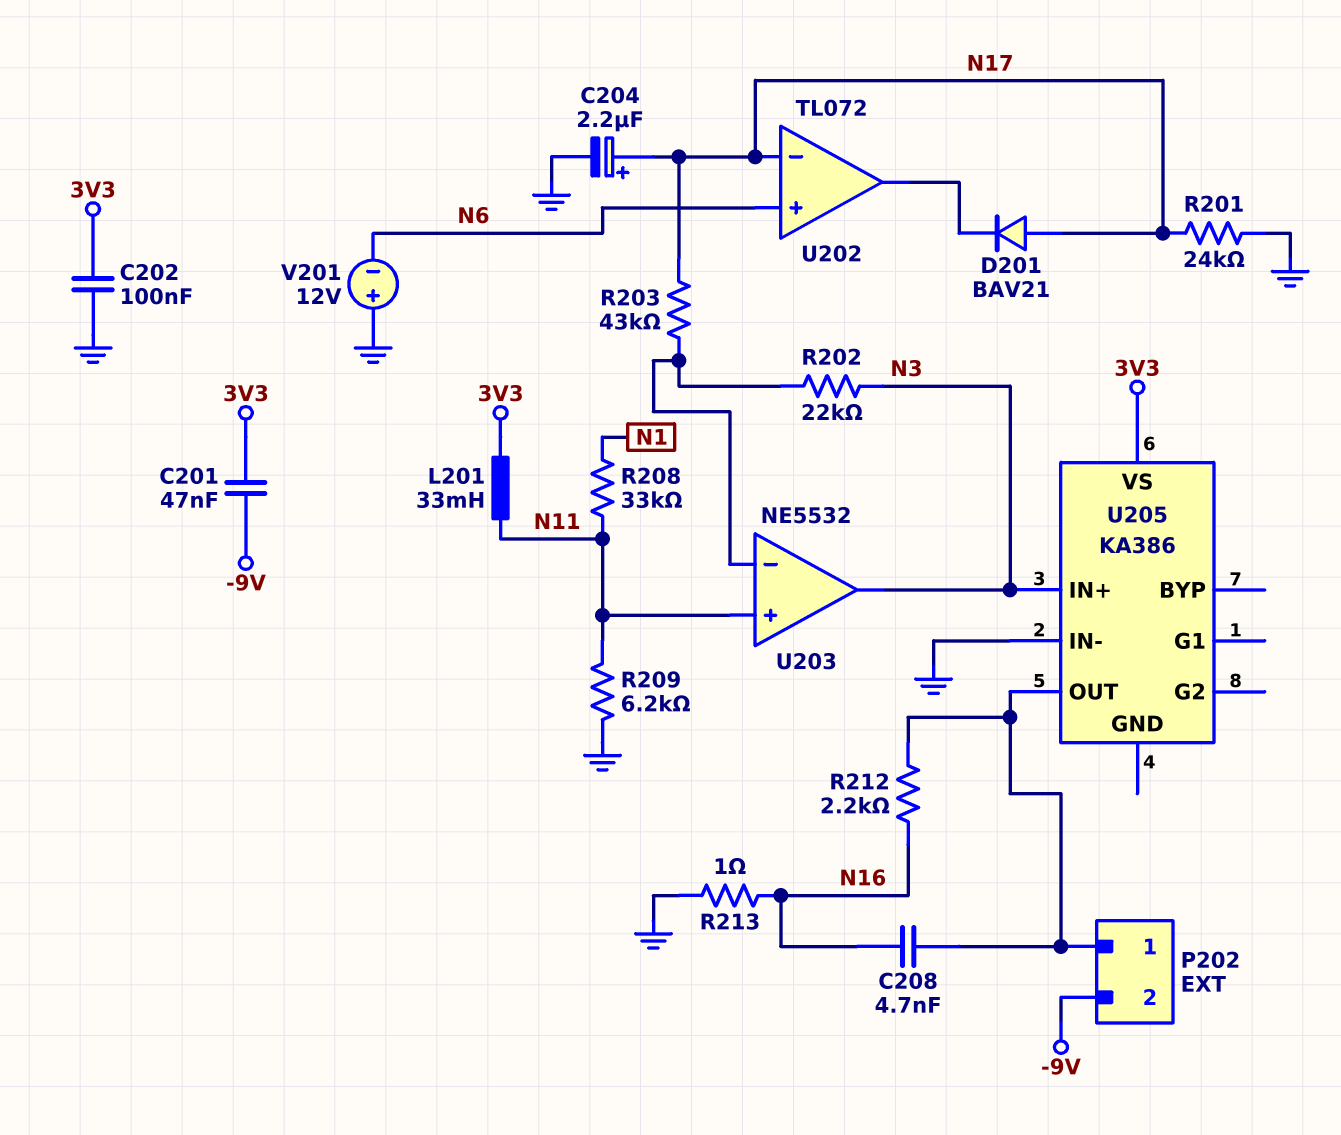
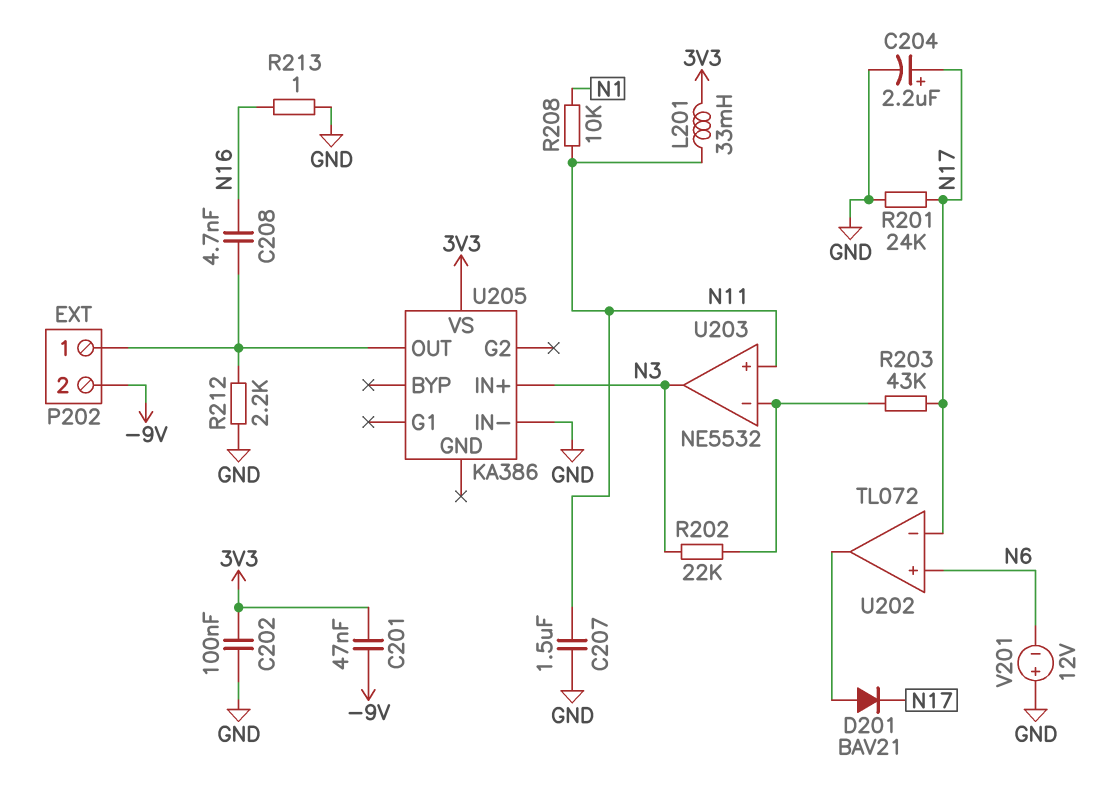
C207: none -> 1.5uF (GND, N11)
D201: diode BAV21 (A N17, K U202/out) -> diode BAV21 (A U202/out, K N17)
R208: 33k (N1, N11) -> 10k (N1, N11)
R209: 6.2k (GND, N11) -> none
R212: 2.2k (N16, P202/1) -> 2.2k (GND, P202/1)

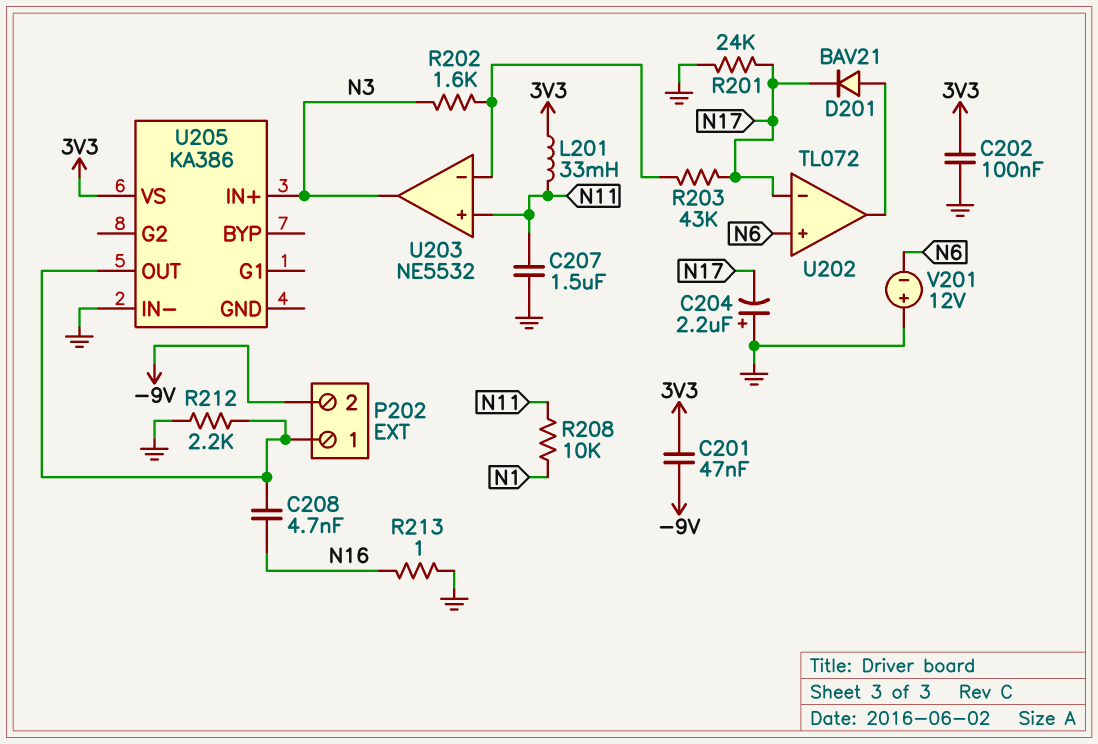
C204: 2.2uF (plus N17, minus GND) -> 2.2uF (plus GND, minus N17)
R202: 22k (N3, U203/in-) -> 1.6k (N3, U203/in-)

